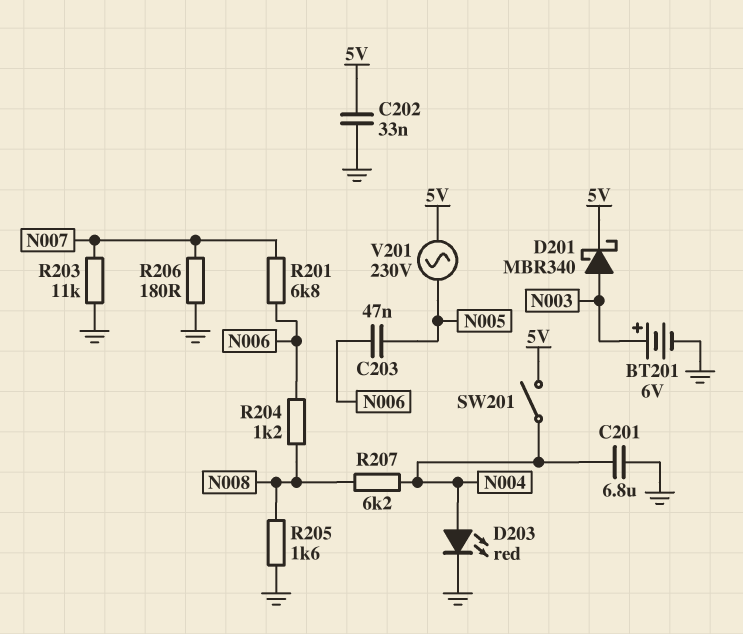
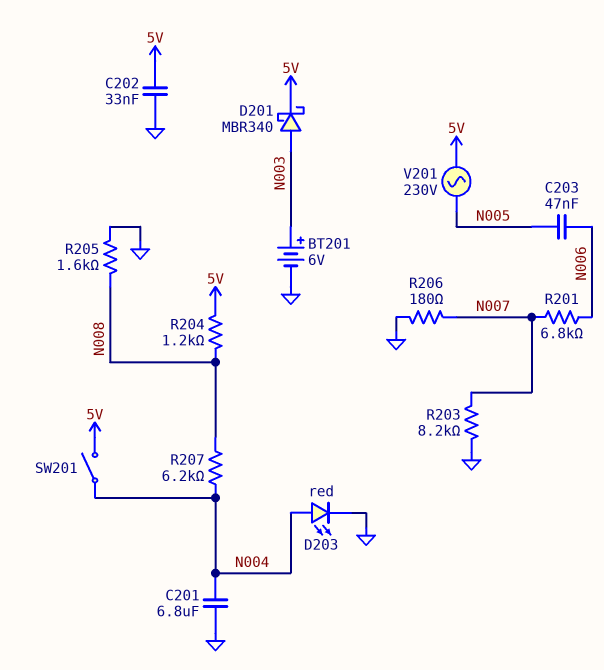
R203: 11k (GND, N007) -> 8.2k (GND, N007)
R204: 1.2k (N006, N008) -> 1.2k (5V, N008)

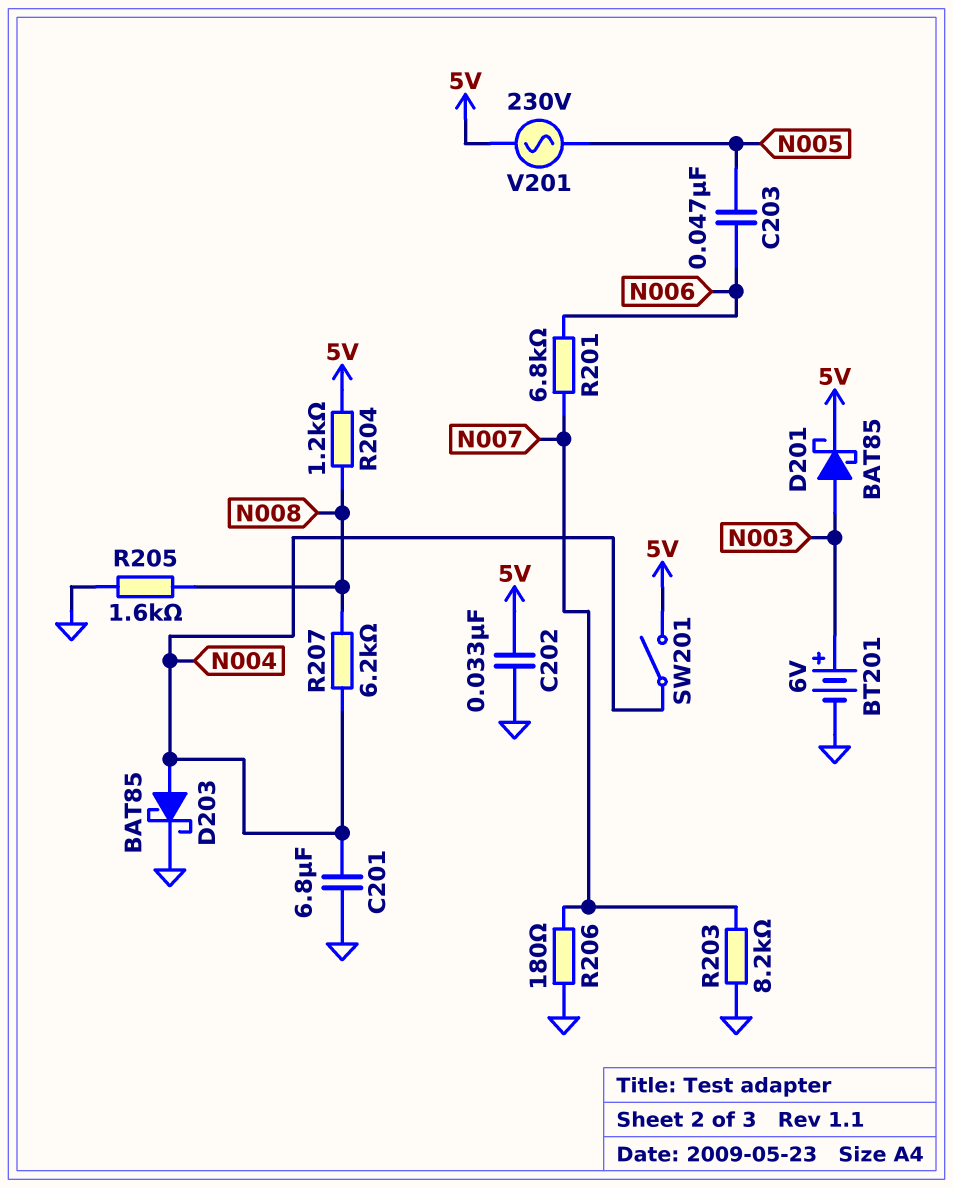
D201: schottky MBR340 (A N003, K 5V) -> schottky BAT85 (A N003, K 5V)
D203: LED red (A N004, K GND) -> schottky BAT85 (A N004, K GND)

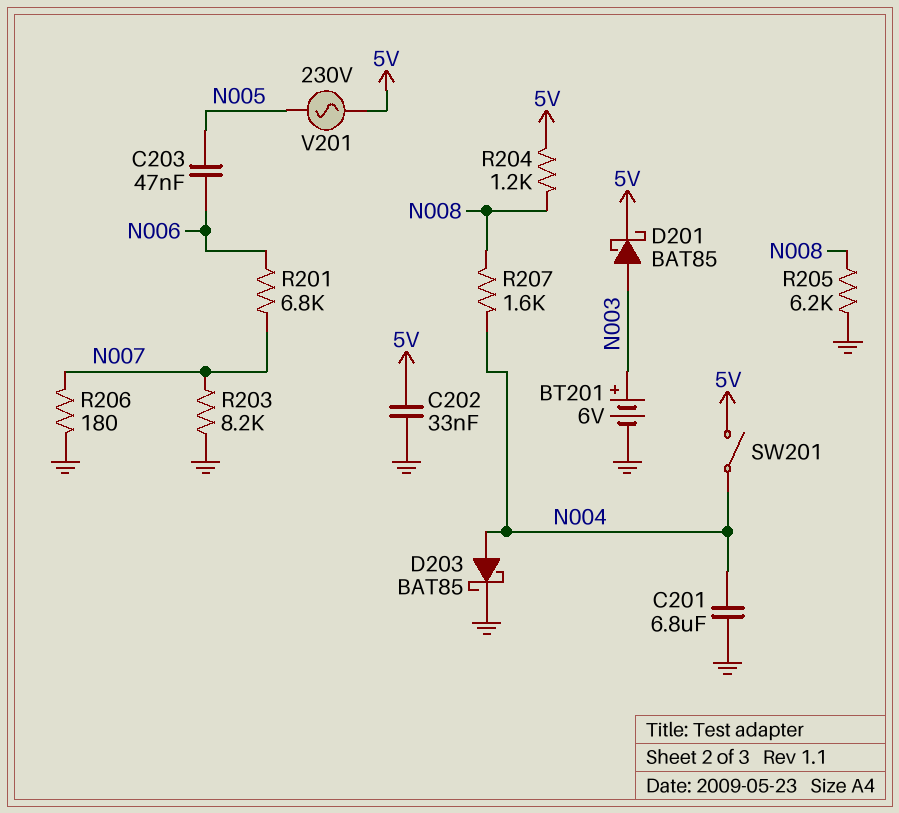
R205: 1.6k (GND, N008) -> 6.2k (GND, N008)
R207: 6.2k (N004, N008) -> 1.6k (N004, N008)

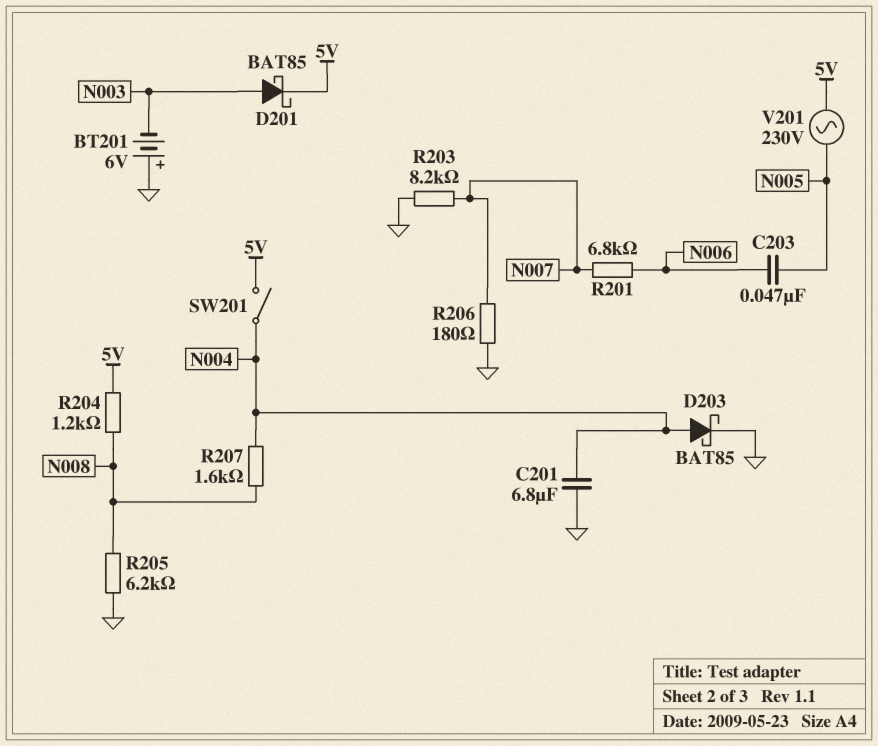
BT201: 6V (plus N003, minus GND) -> 6V (plus GND, minus N003)
C202: 33nF (5V, GND) -> none

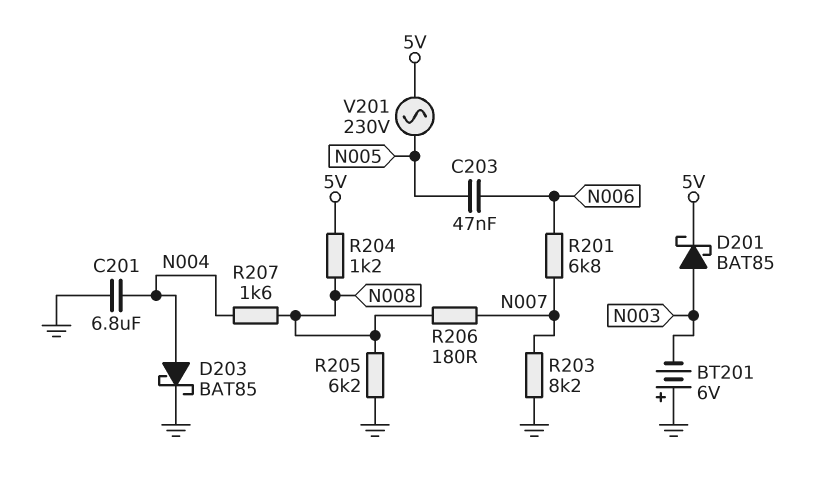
R206: 180 (GND, N007) -> 180 (N007, N008)
SW201: switch (5V, N004) -> none

